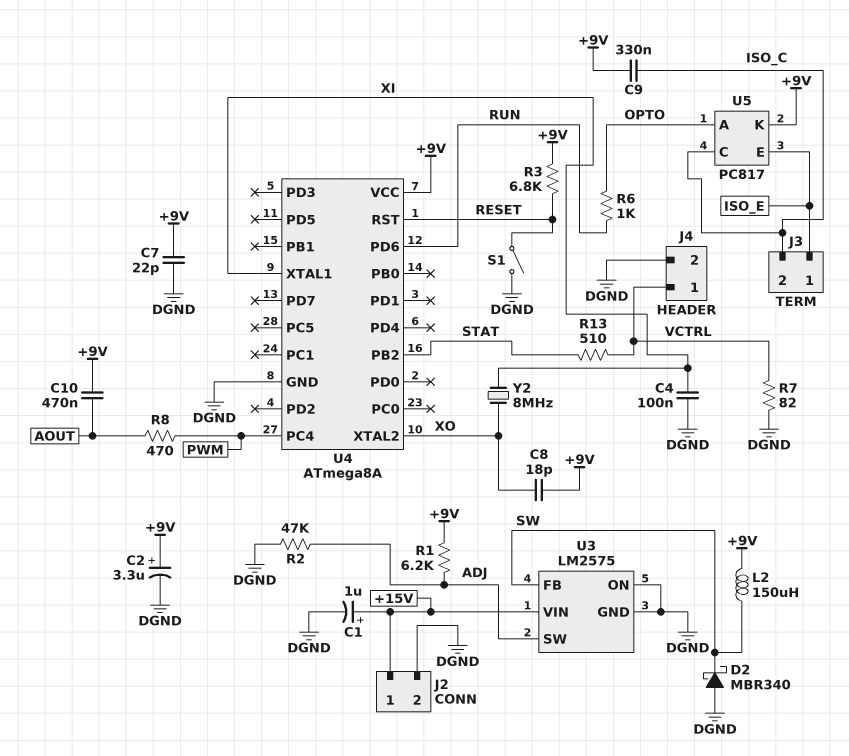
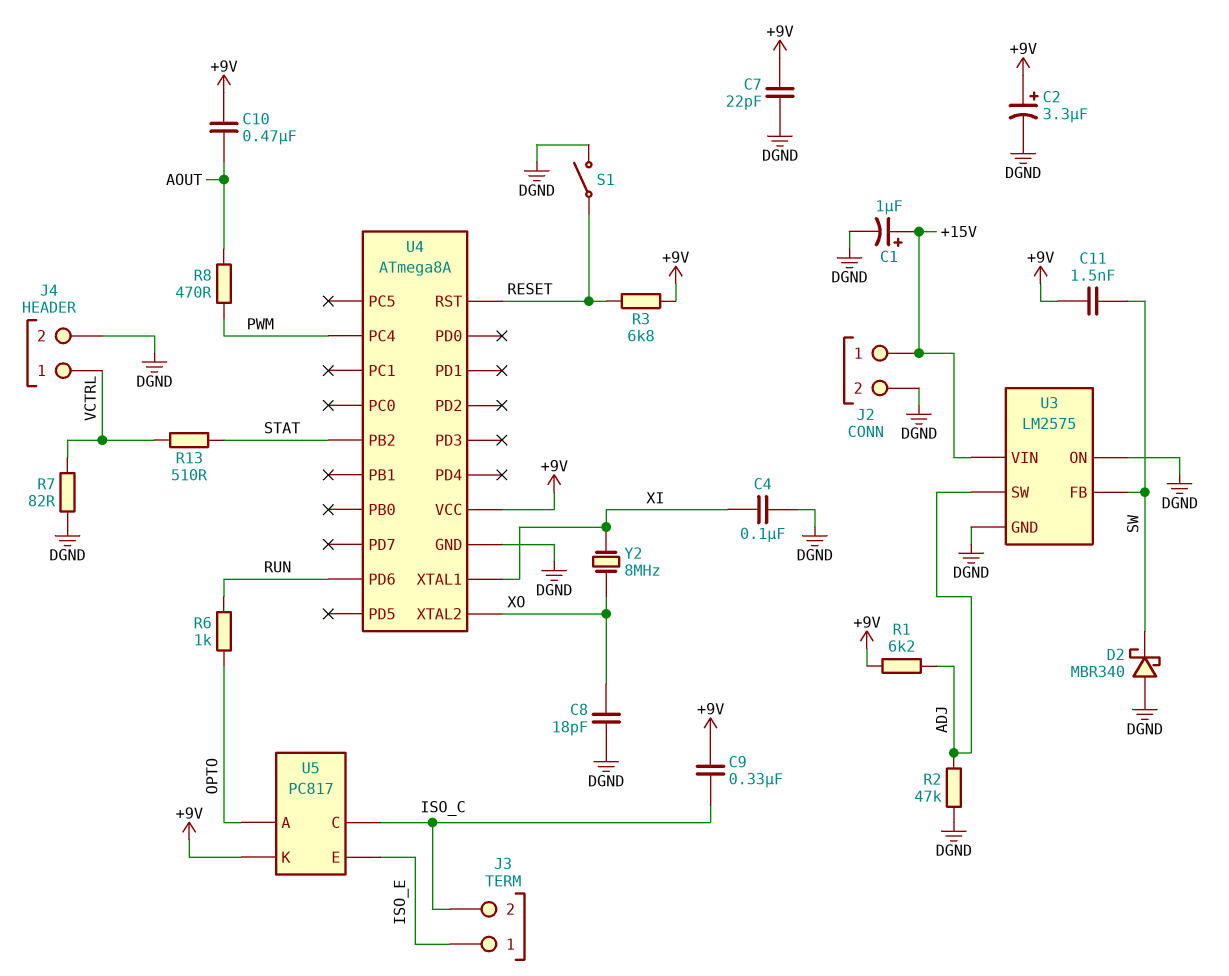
C8: 18pF (+9V, XO) -> 18pF (DGND, XO)
C11: none -> 1.5nF (+9V, SW)
L2: 150uH (+9V, SW) -> none

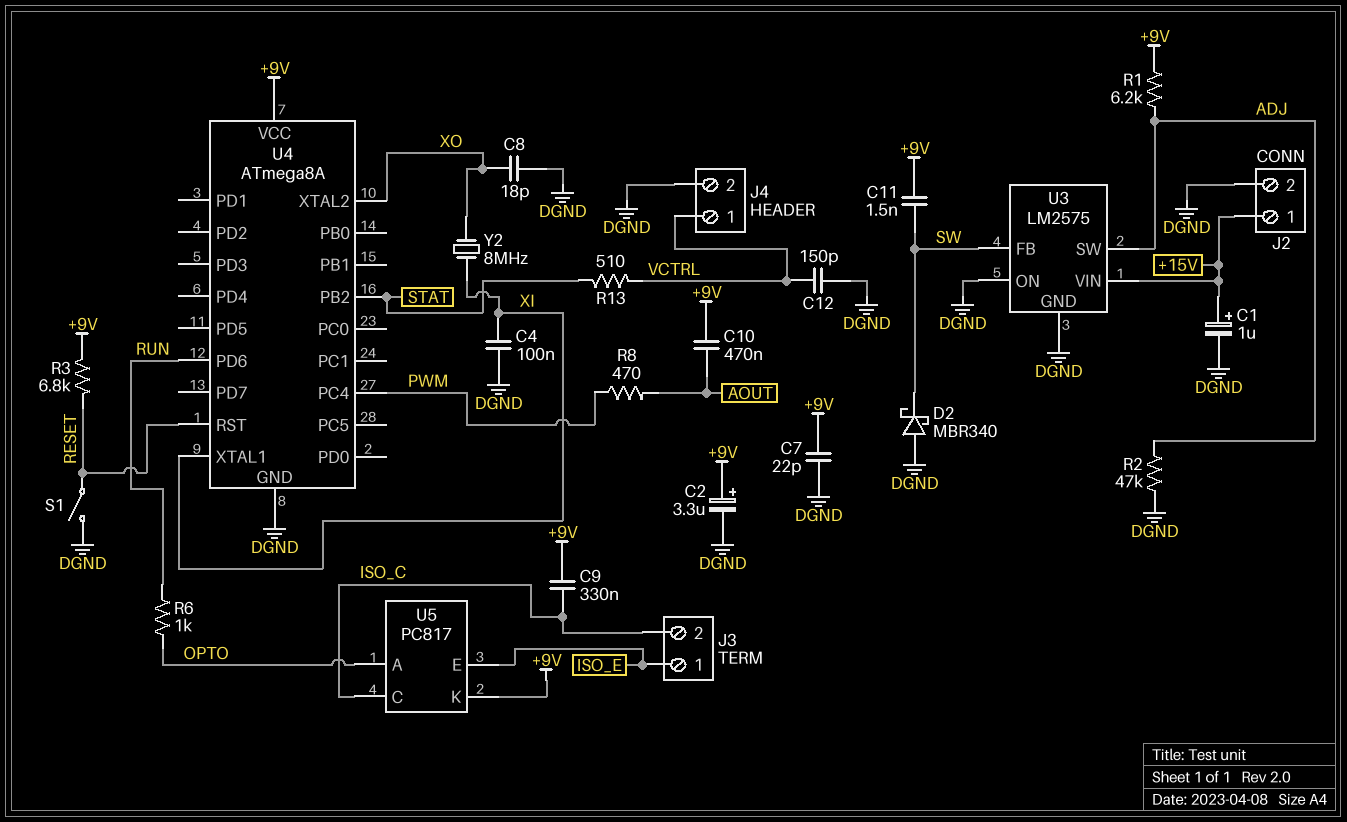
C12: none -> 150pF (DGND, VCTRL)
R7: 82 (DGND, VCTRL) -> none

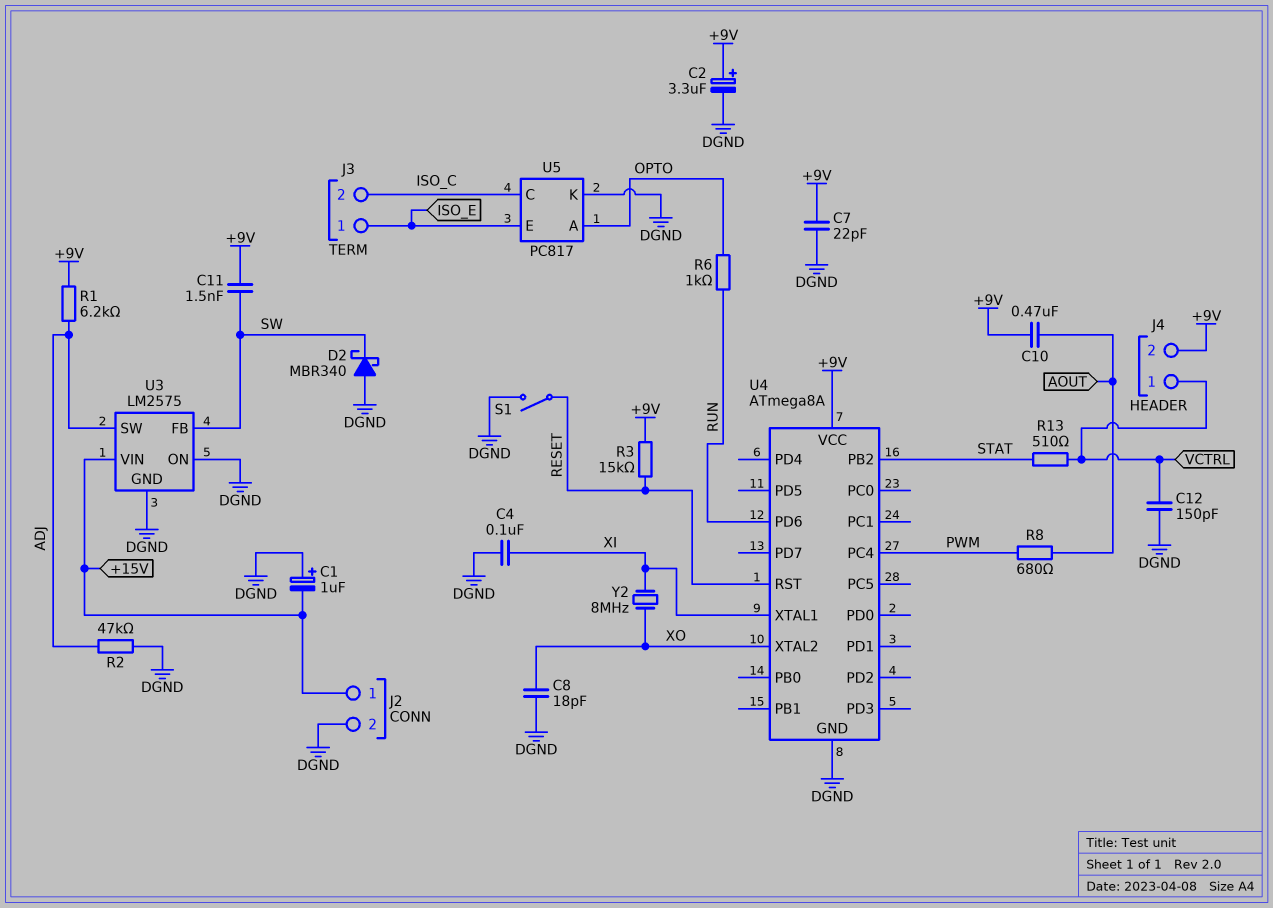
C1: 1uF (plus +15V, minus DGND) -> 1uF (plus DGND, minus +15V)
C9: 330nF (+9V, ISO_C) -> none
J4 pin 2: DGND -> +9V
R3: 6.8k (+9V, RESET) -> 15k (+9V, RESET)
R8: 470 (AOUT, PWM) -> 680 (AOUT, PWM)
U5 pin K: +9V -> DGND

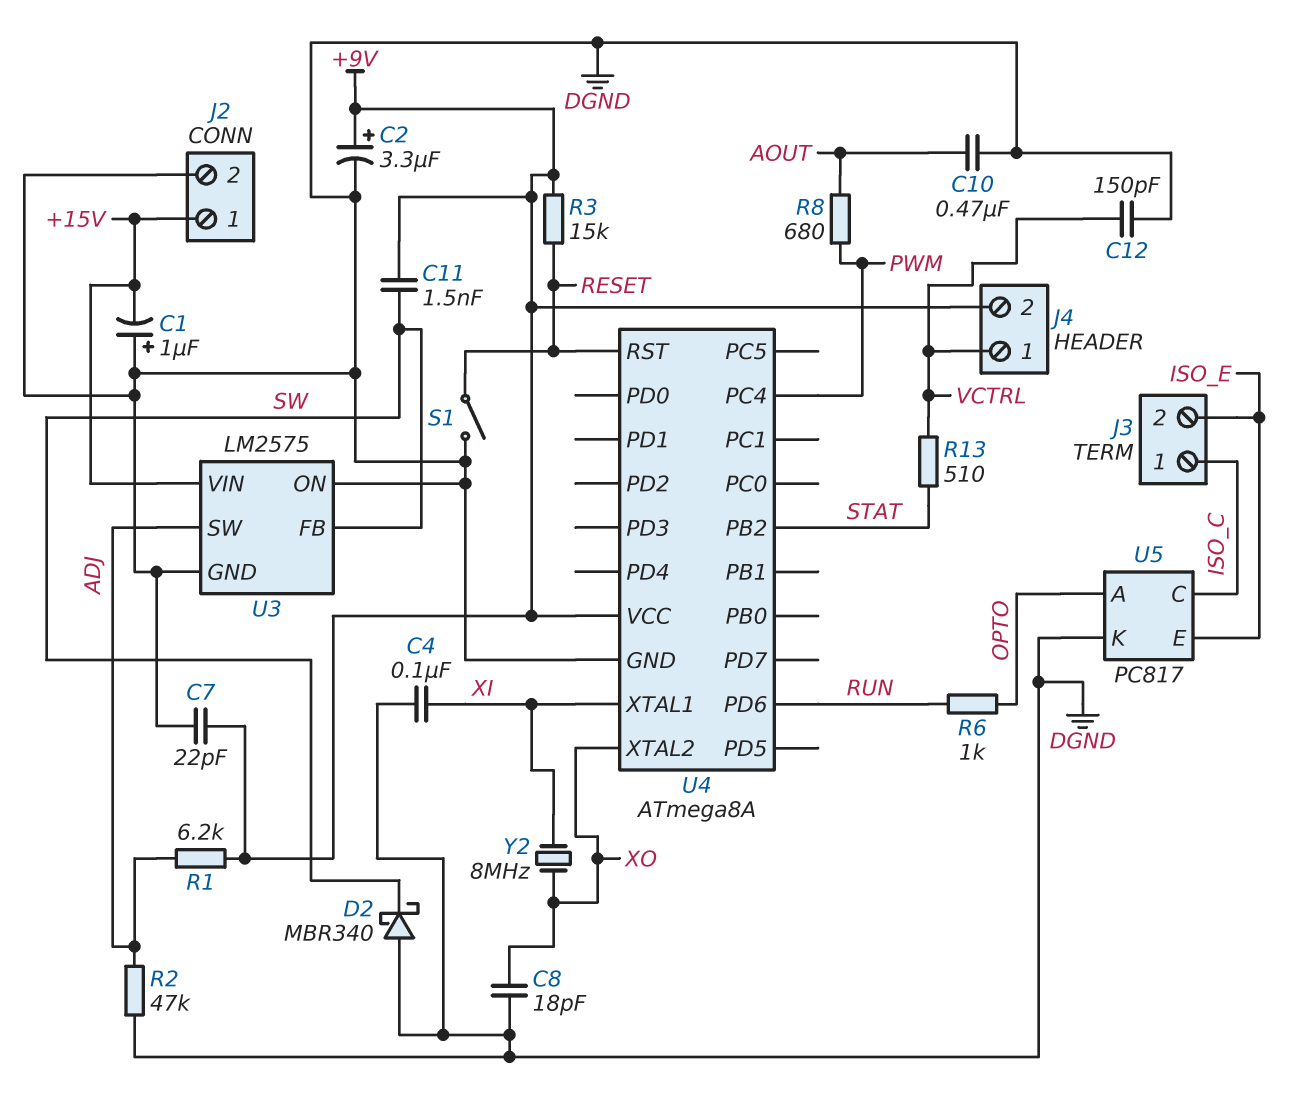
C10: 470nF (+9V, AOUT) -> 470nF (AOUT, DGND)
J3 pin 1: ISO_E -> ISO_C
J3 pin 2: ISO_C -> ISO_E

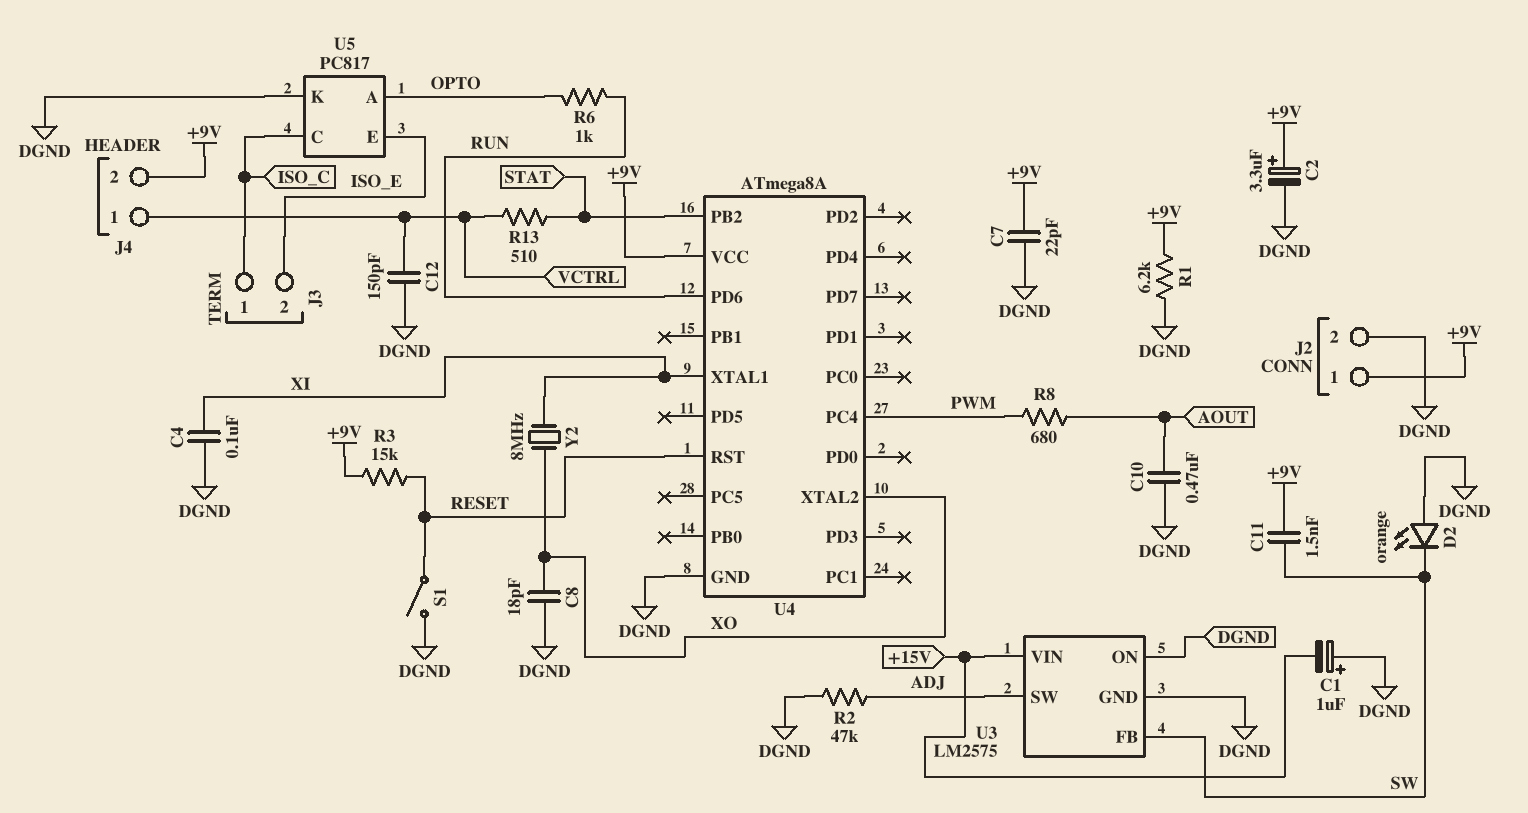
D2: schottky MBR340 (A DGND, K SW) -> LED orange (A DGND, K SW)
J2 pin 1: +15V -> +9V
R1: 6.2k (+9V, ADJ) -> 6.2k (+9V, DGND)

